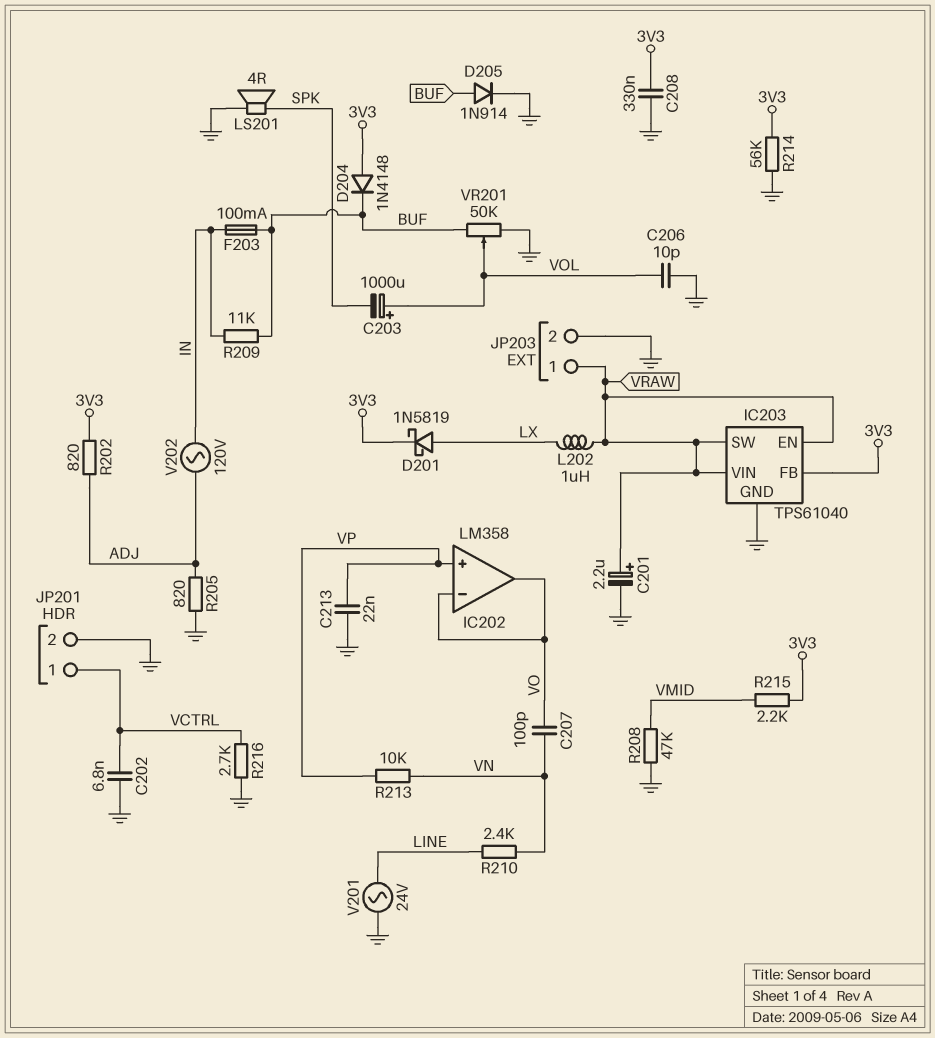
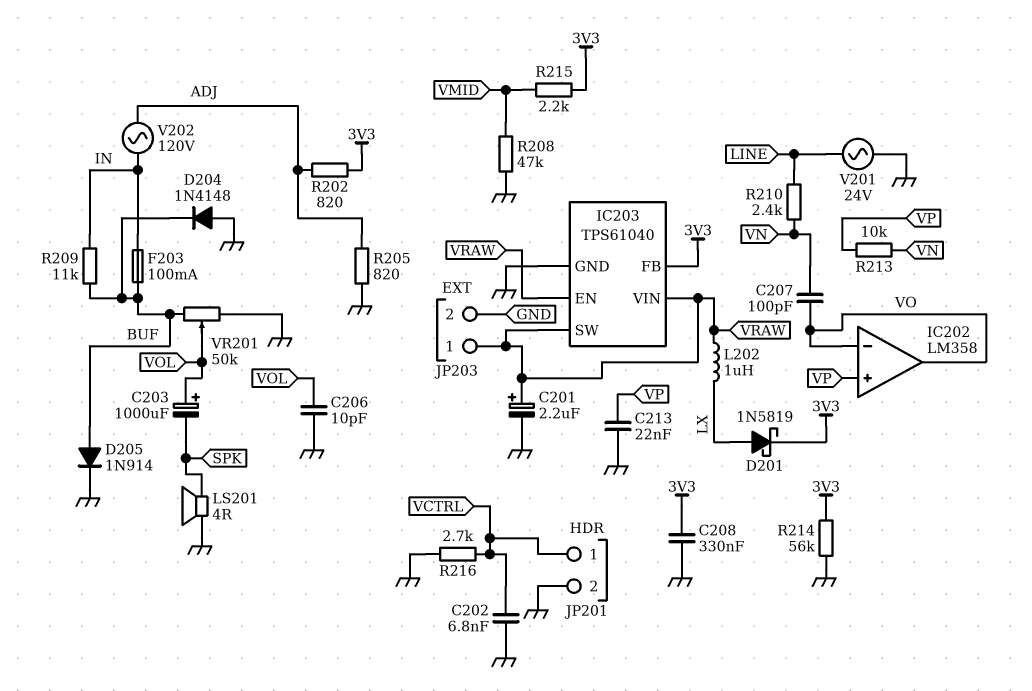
D204: diode 1N4148 (A 3V3, K BUF) -> diode 1N4148 (A GND, K BUF)

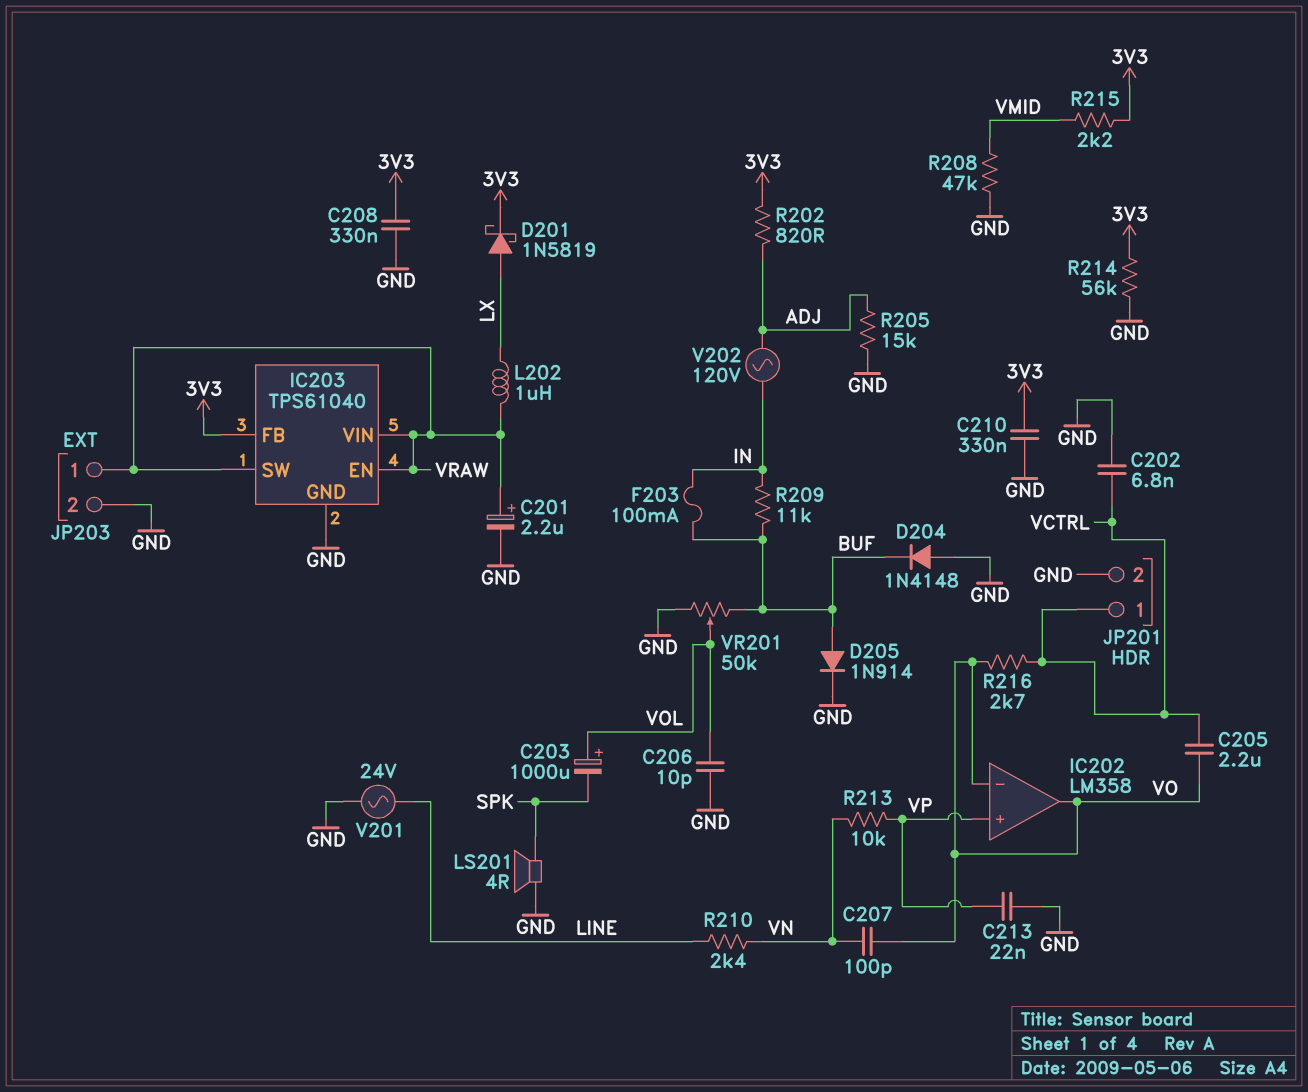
C205: none -> 2.2uF (VCTRL, VO)
C210: none -> 330nF (3V3, GND)
R205: 820 (ADJ, GND) -> 15k (ADJ, GND)
R216: 2.7k (GND, VCTRL) -> 2.7k (VCTRL, VO)

